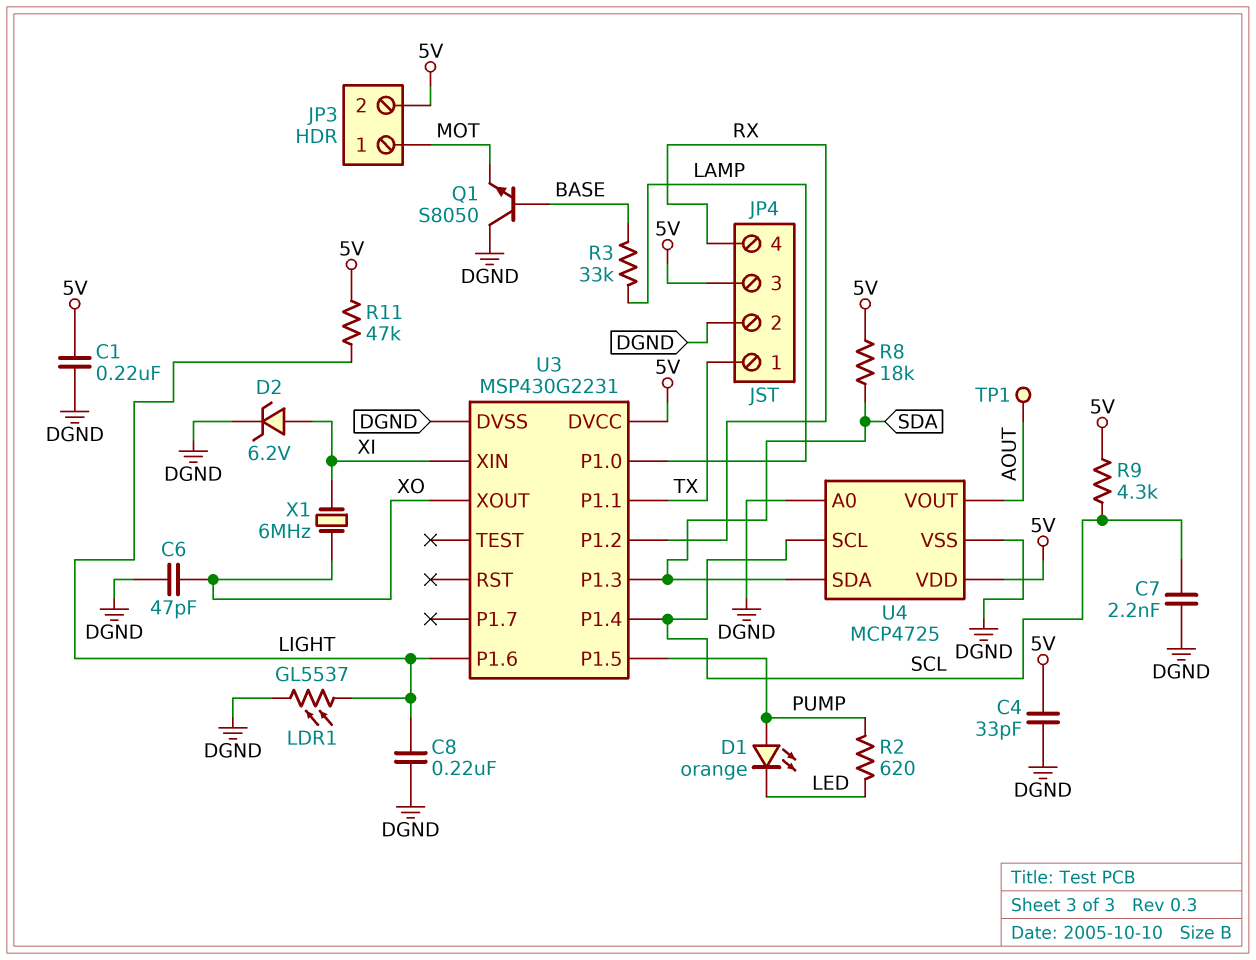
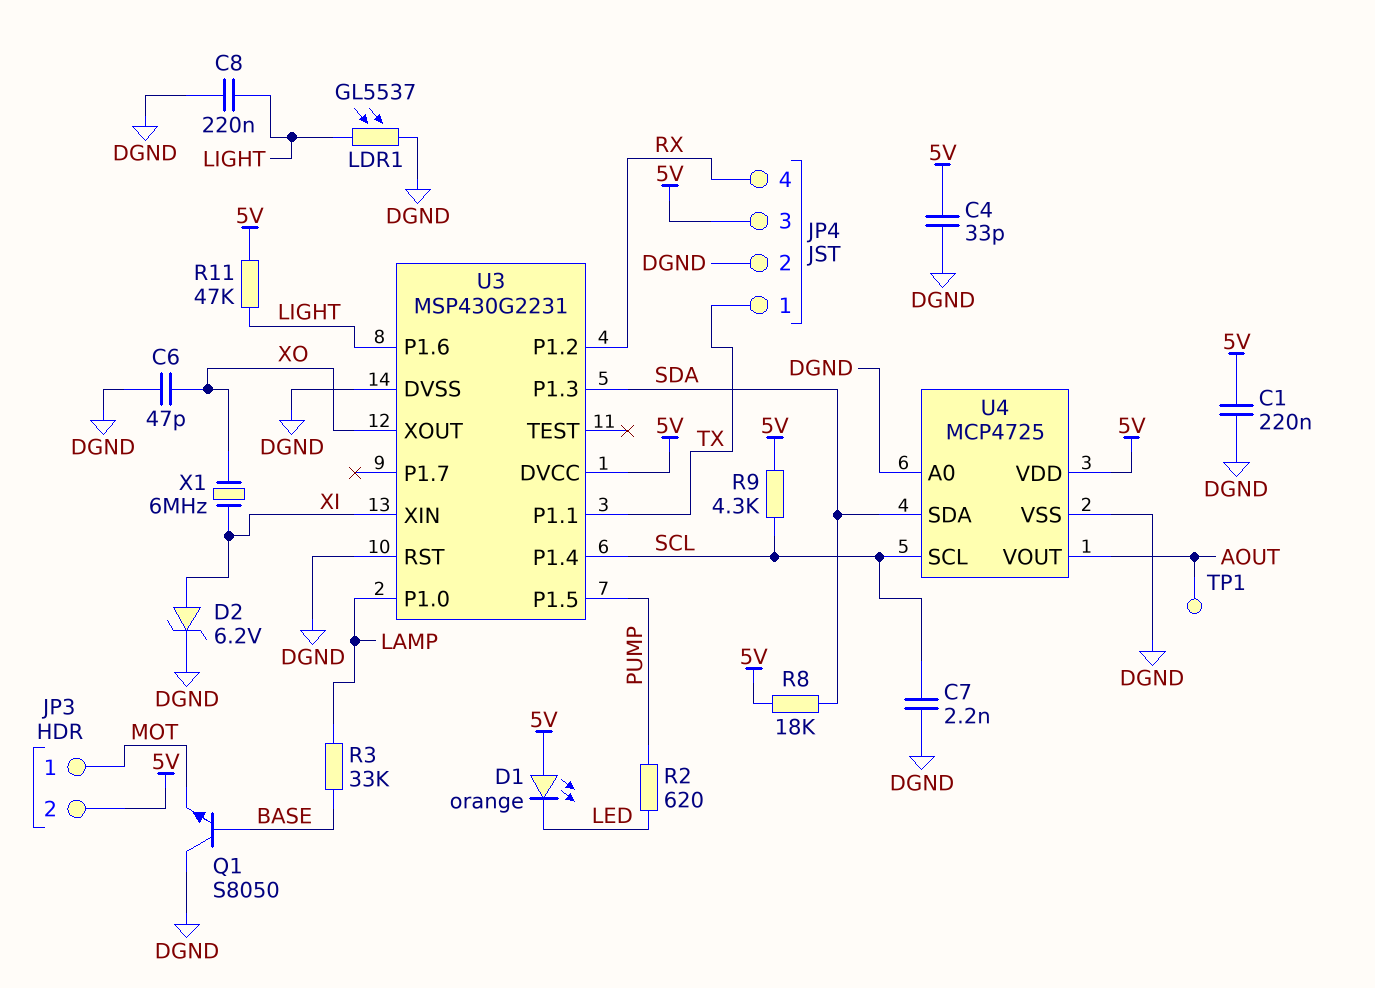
D1: LED orange (A PUMP, K LED) -> LED orange (A 5V, K LED)
U3 pin RST: none -> DGND

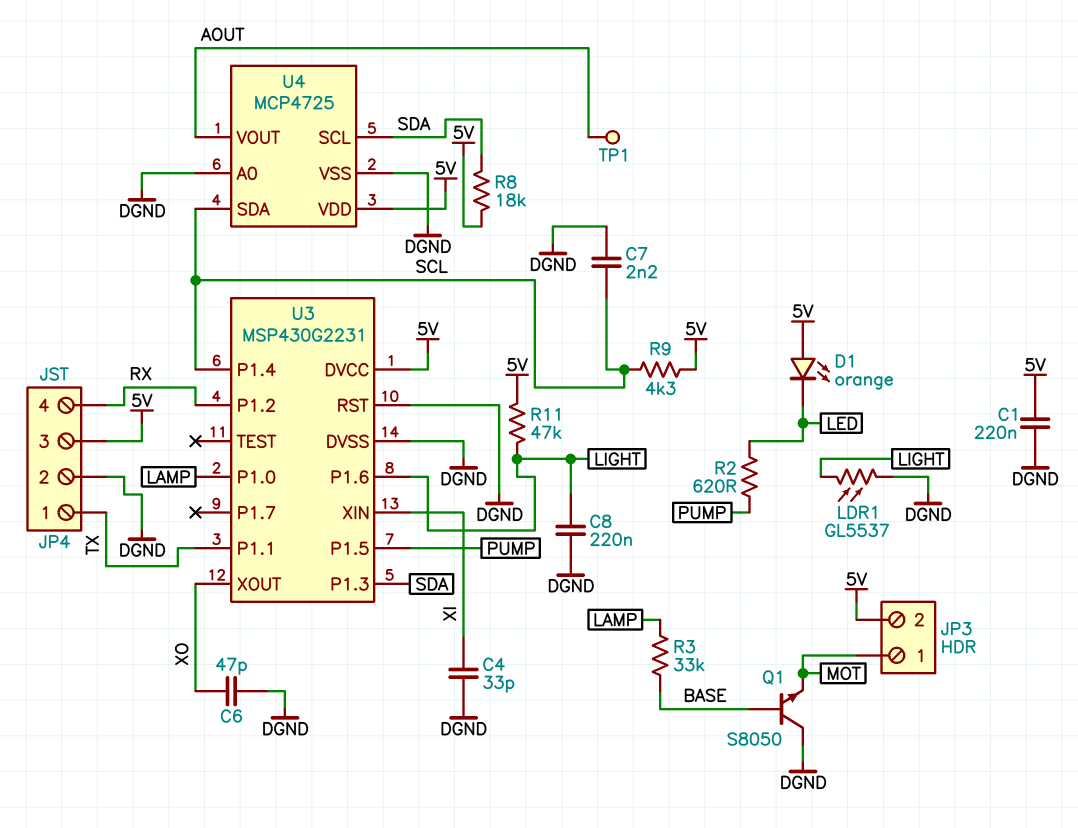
C4: 33pF (5V, DGND) -> 33pF (DGND, XI)
D2: zener 6.2V (A XI, K DGND) -> none
U4 pin SCL: SCL -> SDA
U4 pin SDA: SDA -> SCL
X1: 6MHz (XI, XO) -> none

